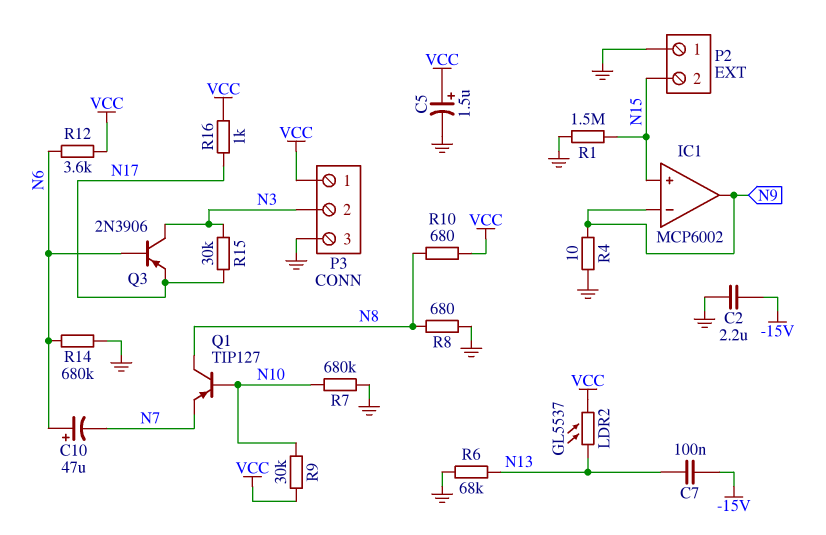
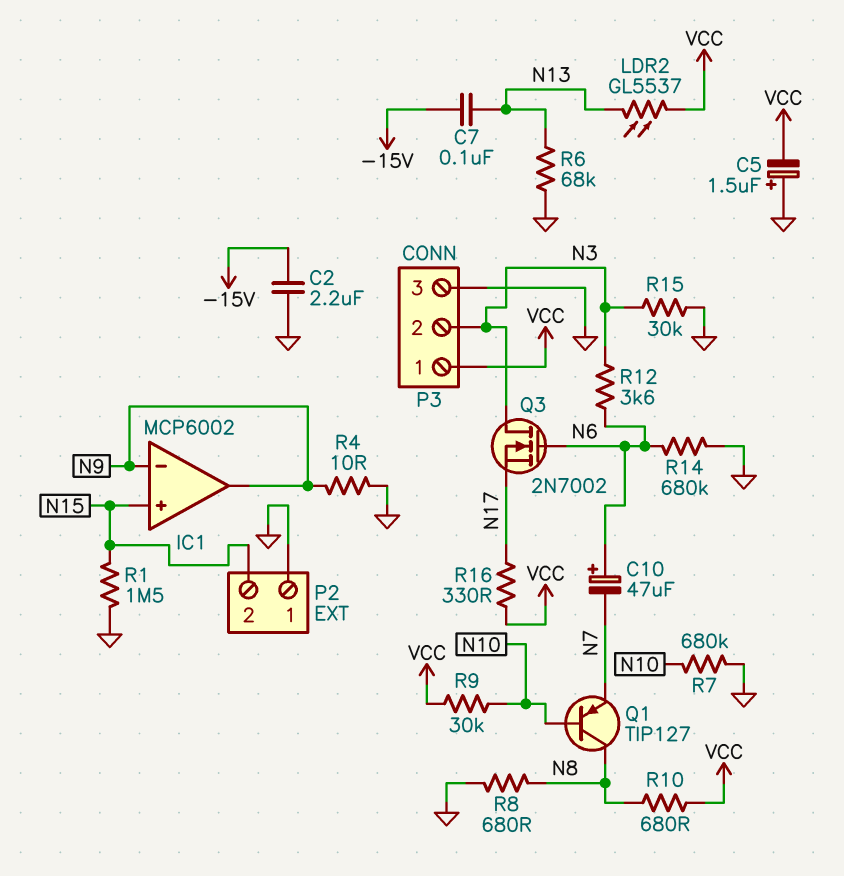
C5: 1.5uF (plus VCC, minus GND) -> 1.5uF (plus GND, minus VCC)
Q3: PNP 2N3906 (B N6, C N3, E N17) -> NMOS 2N7002 (G N6, D N3, S N17)
R12: 3.6k (N6, VCC) -> 3.6k (N3, N6)
R15: 30k (N3, N17) -> 30k (GND, N3)
R16: 1k (N17, VCC) -> 330 (N17, VCC)

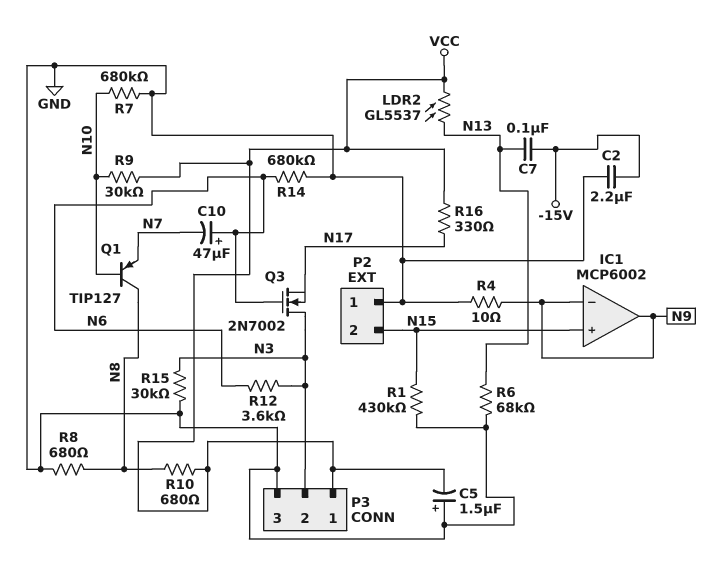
R1: 1.5M (GND, N15) -> 430k (GND, N15)

